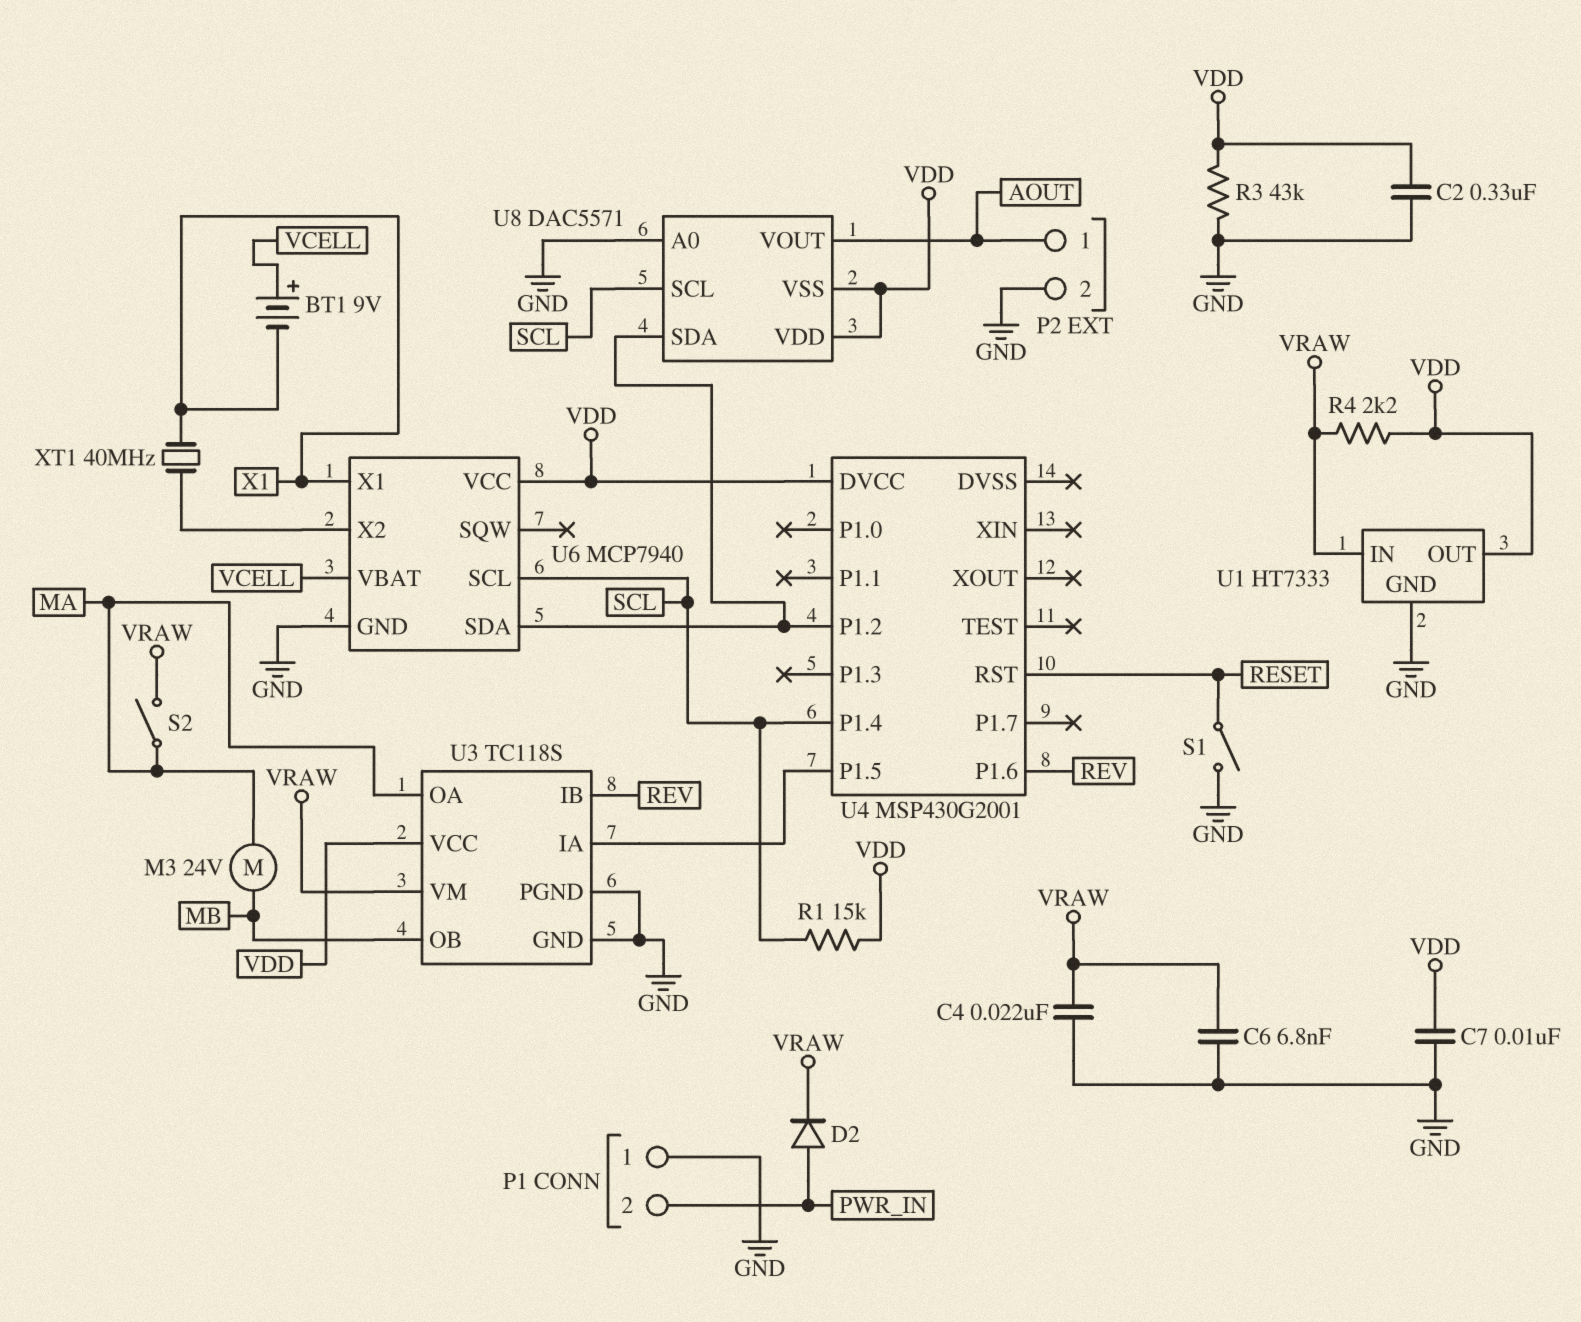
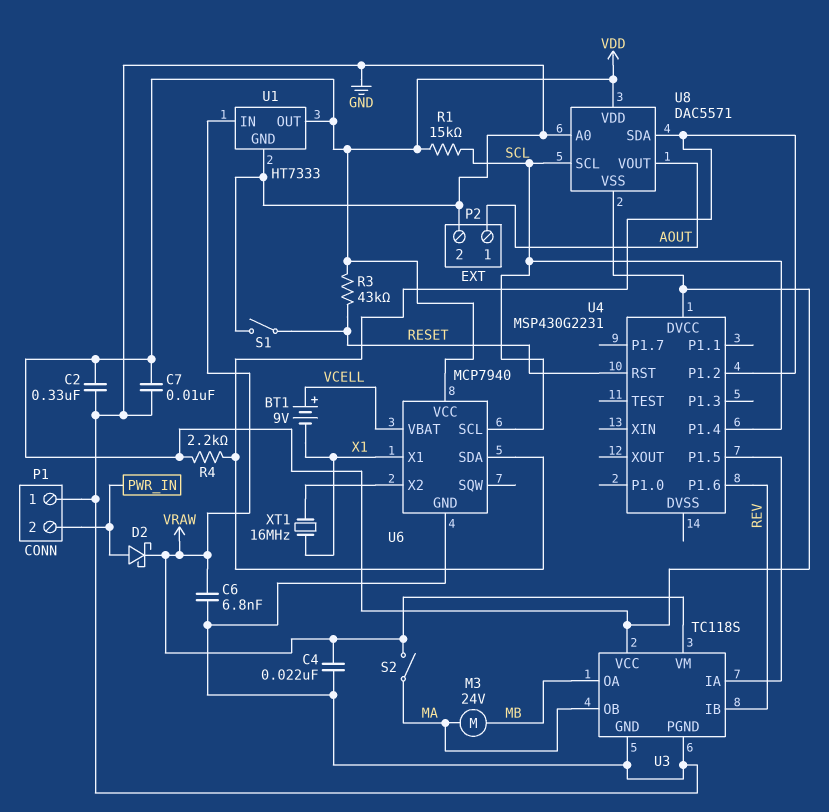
D2: diode (A PWR_IN, K VRAW) -> schottky (A PWR_IN, K VRAW)
R3: 43k (GND, VDD) -> 43k (RESET, VDD)
R4: 2.2k (VDD, VRAW) -> 2.2k (U4/P1.2, VDD)
U3 pin OA: MA -> MB
U3 pin OB: MB -> MA
U4: MSP430G2001 -> MSP430G2231
XT1: 40MHz (U6/X2, X1) -> 16MHz (U6/X2, X1)

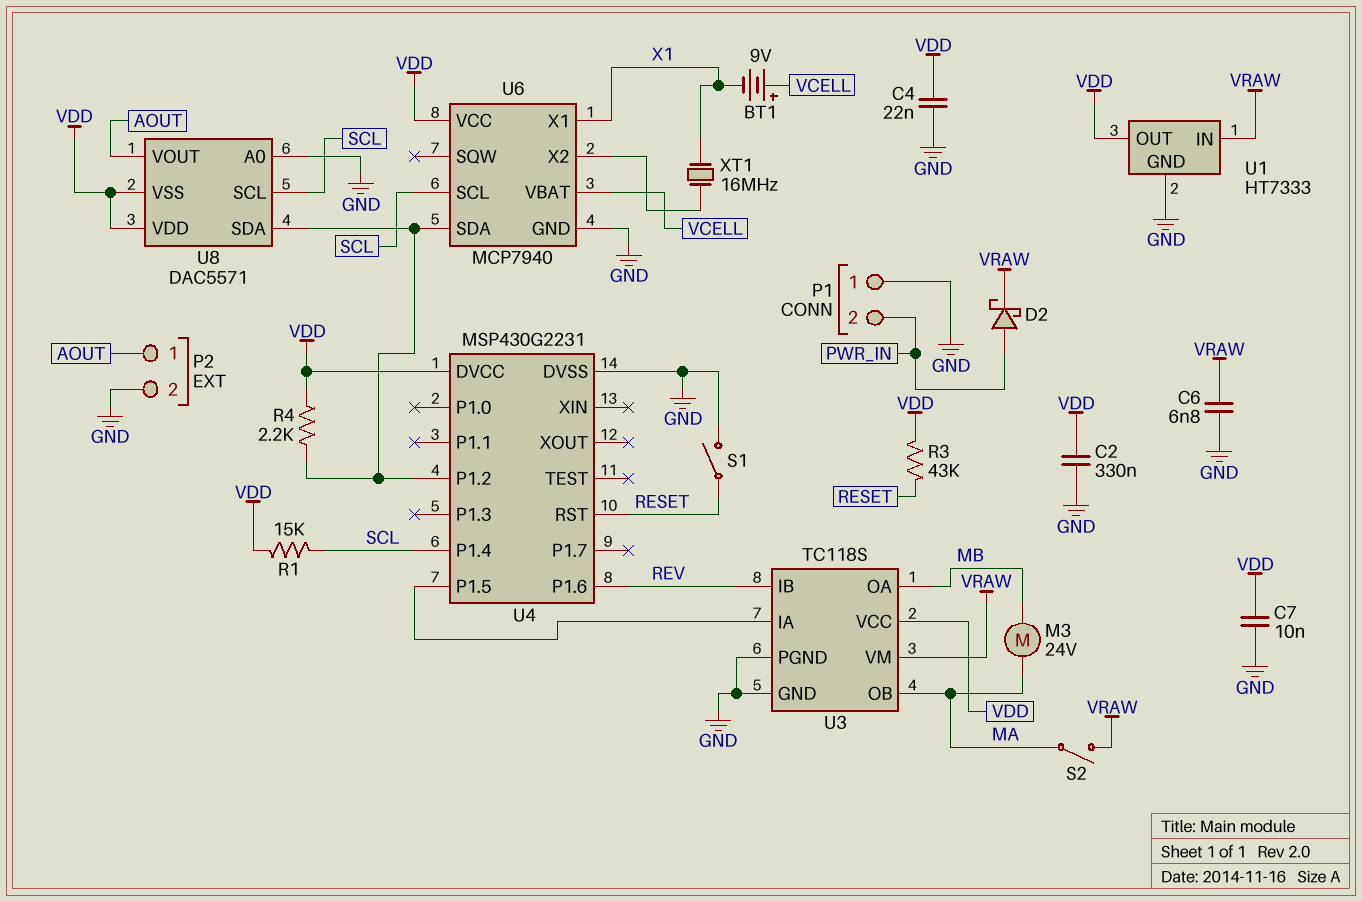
C4: 22nF (GND, VRAW) -> 22nF (GND, VDD)
U4 pin DVSS: none -> GND

